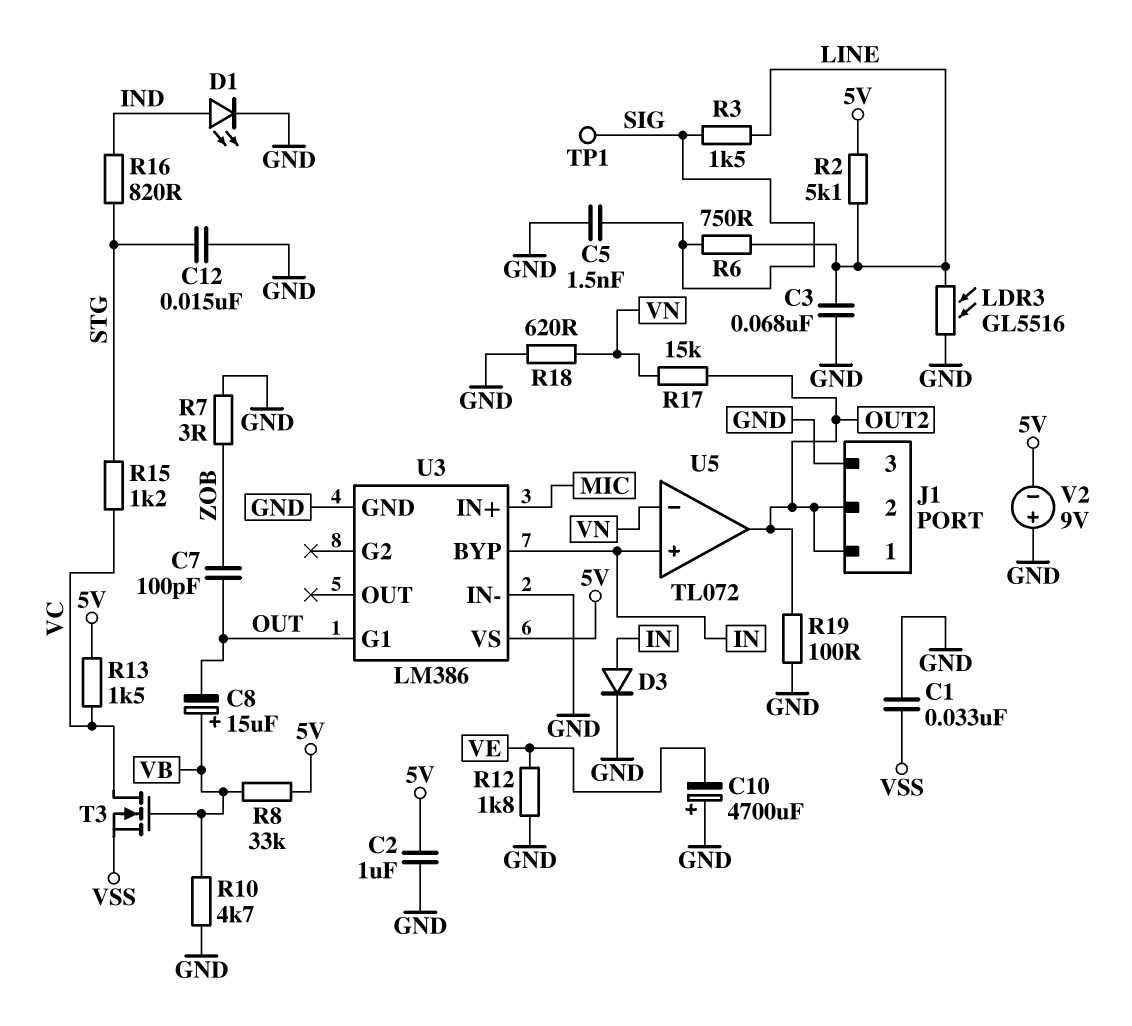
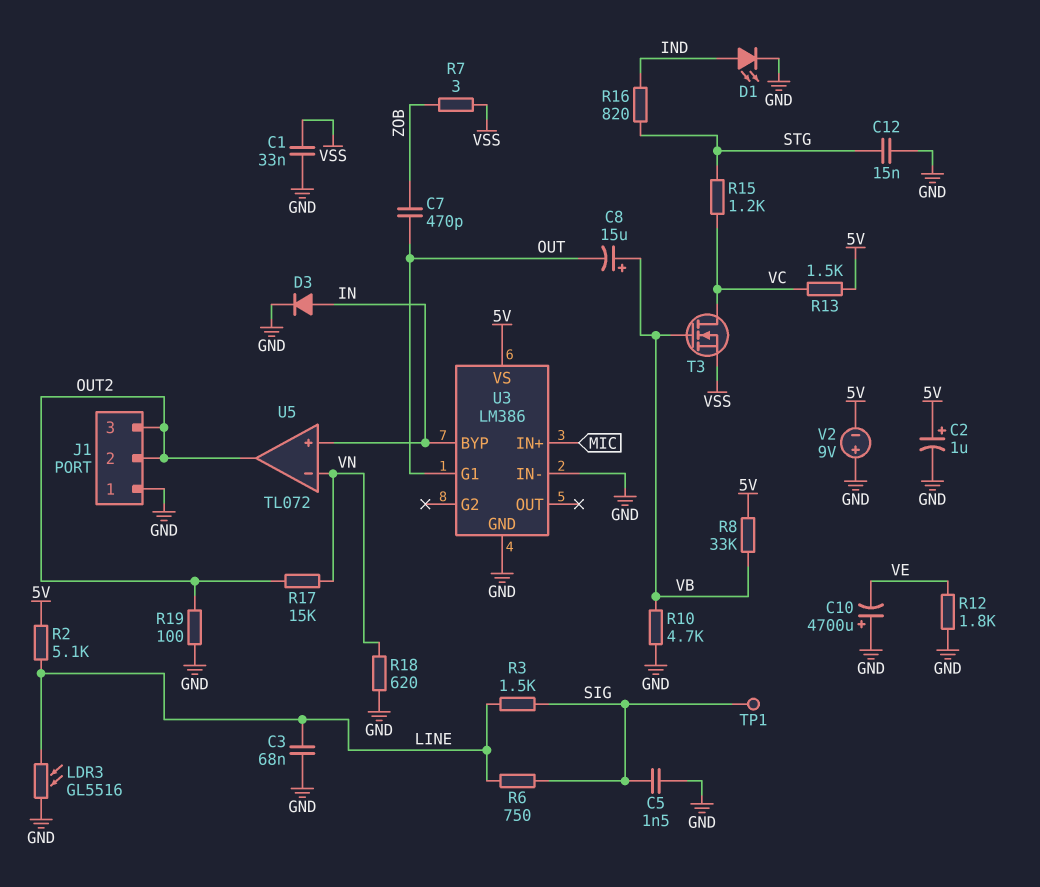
C2: 1uF (5V, GND) -> 1uF (plus 5V, minus GND)
C7: 100pF (OUT, ZOB) -> 470pF (OUT, ZOB)
J1 pin 1: OUT2 -> GND
J1 pin 3: GND -> OUT2
R7: 3 (GND, ZOB) -> 3 (VSS, ZOB)

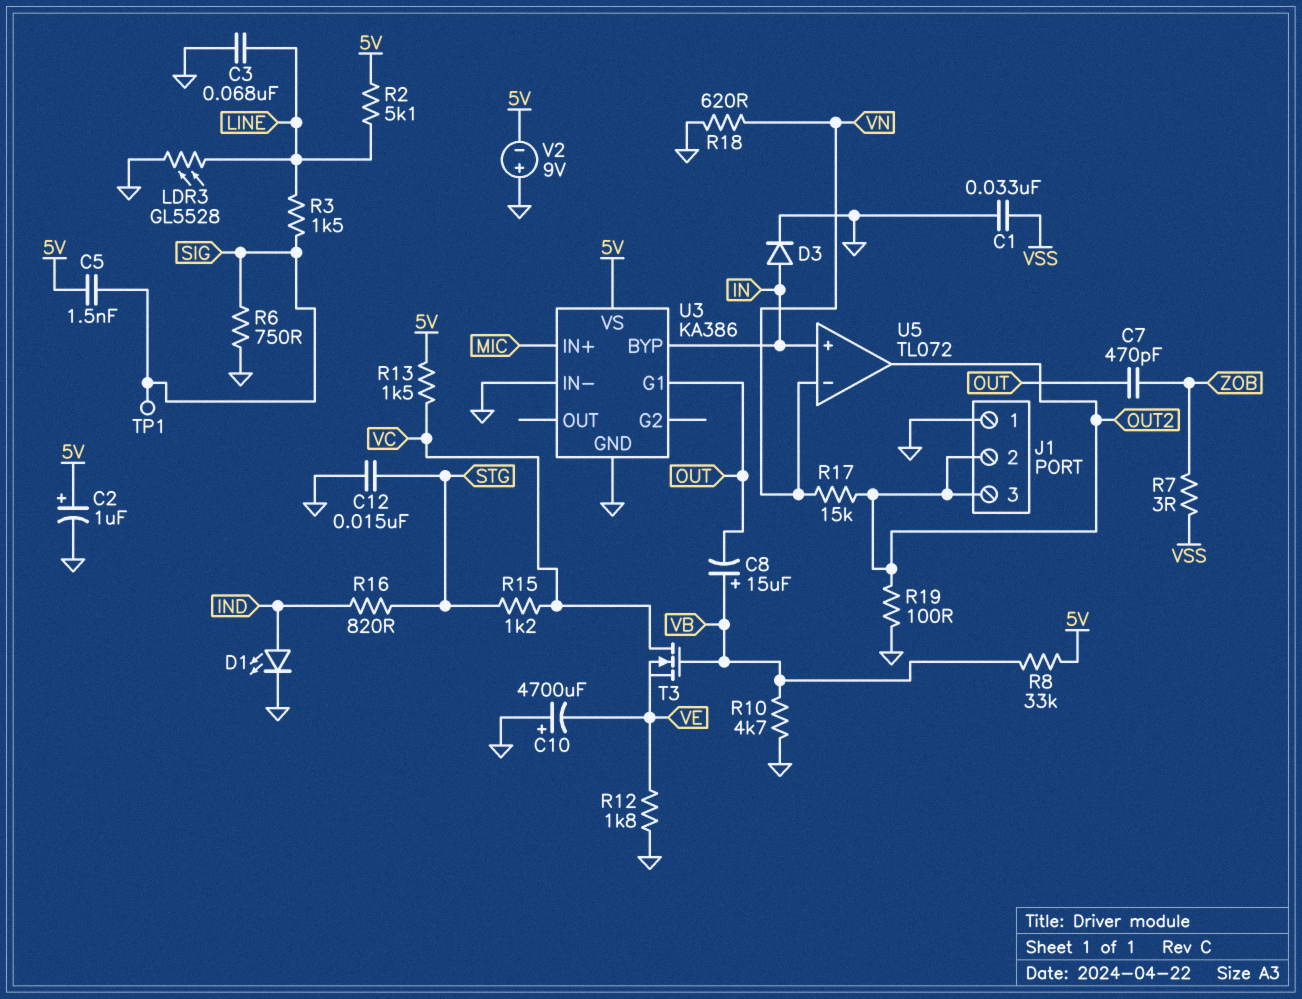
C5: 1.5nF (GND, SIG) -> 1.5nF (5V, SIG)
LDR3: GL5516 (GND, LINE) -> GL5528 (GND, LINE)
R6: 750 (LINE, SIG) -> 750 (GND, SIG)
T3: NMOS (G VB, D VC, S VSS) -> NMOS (G VB, D VC, S VE)
U3: LM386 -> KA386

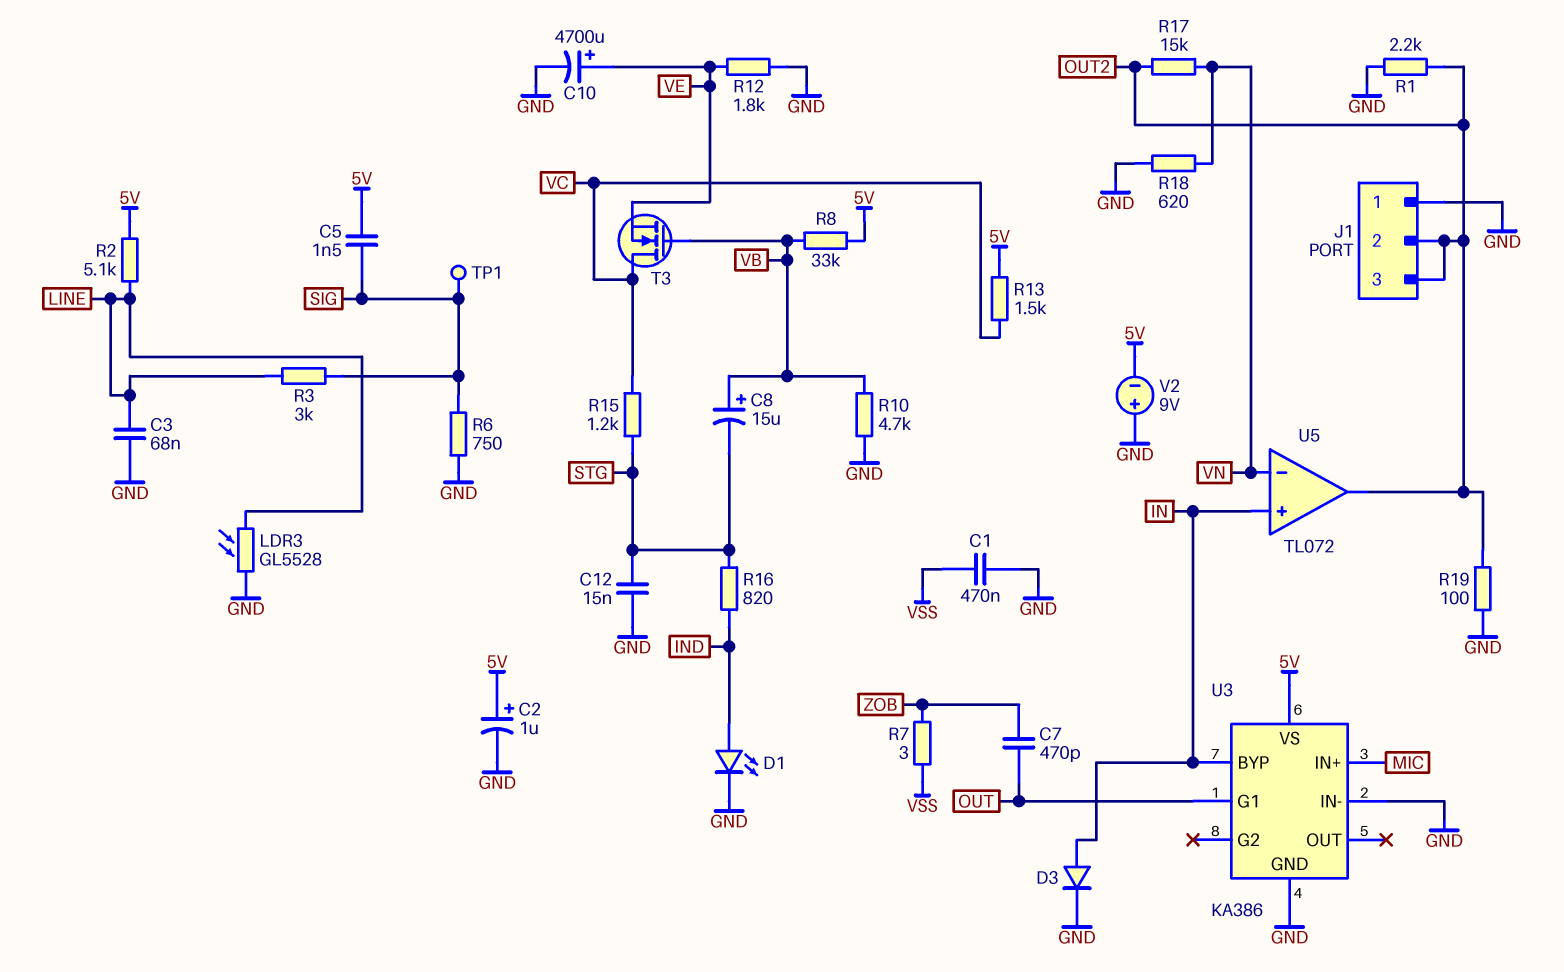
C1: 33nF (GND, VSS) -> 470nF (GND, VSS)
C8: 15uF (plus VB, minus OUT) -> 15uF (plus VB, minus STG)
C10: 4700uF (plus GND, minus VE) -> 4700uF (plus VE, minus GND)
R1: none -> 2.2k (GND, OUT2)
R3: 1.5k (LINE, SIG) -> 3k (LINE, SIG)

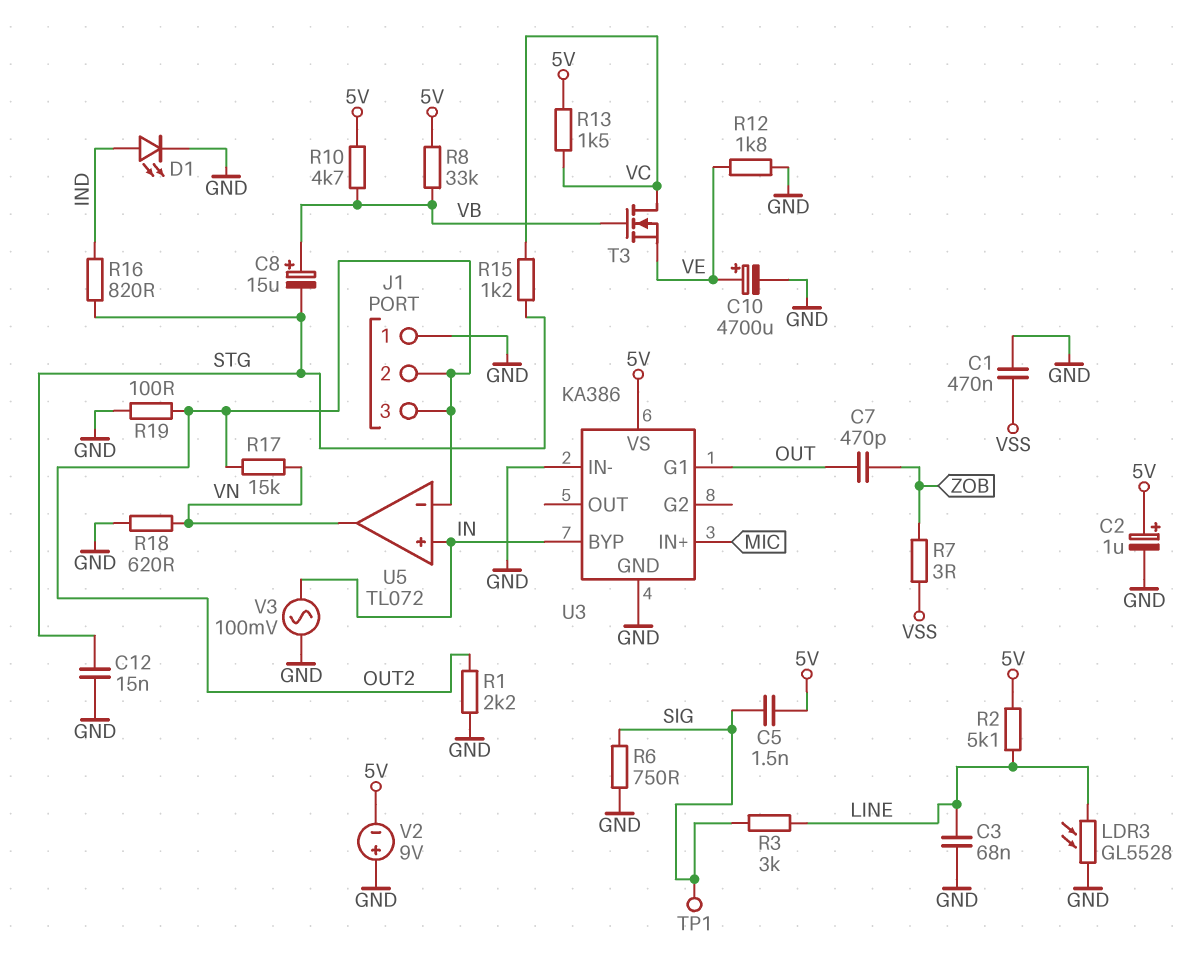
D3: diode (A IN, K GND) -> none
R10: 4.7k (GND, VB) -> 4.7k (5V, VB)
U5 pin in-: VN -> OUT2
U5 pin out: OUT2 -> VN
V3: none -> AC 100mV (GND, IN)

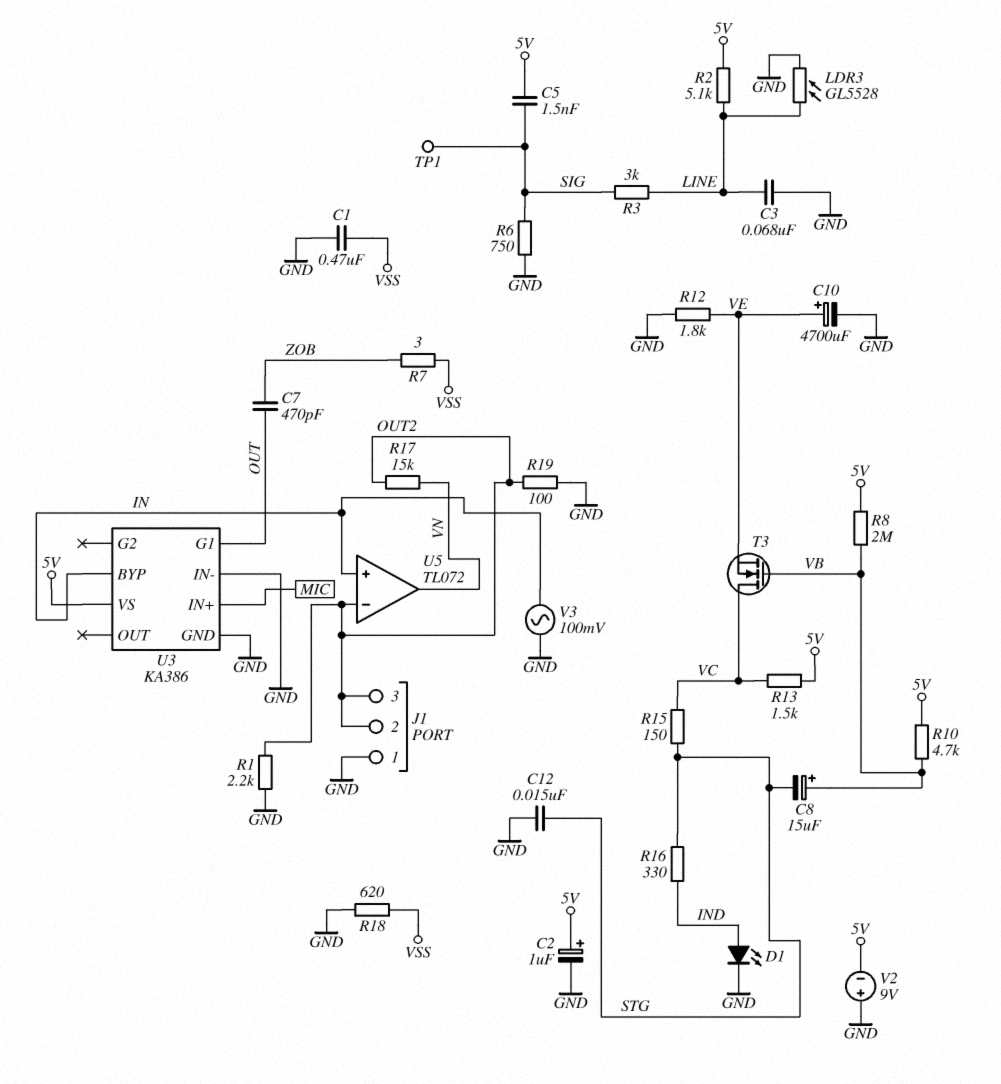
R8: 33k (5V, VB) -> 2M (5V, VB)
R15: 1.2k (STG, VC) -> 150 (STG, VC)
R16: 820 (IND, STG) -> 330 (IND, STG)
R18: 620 (GND, VN) -> 620 (GND, VSS)

